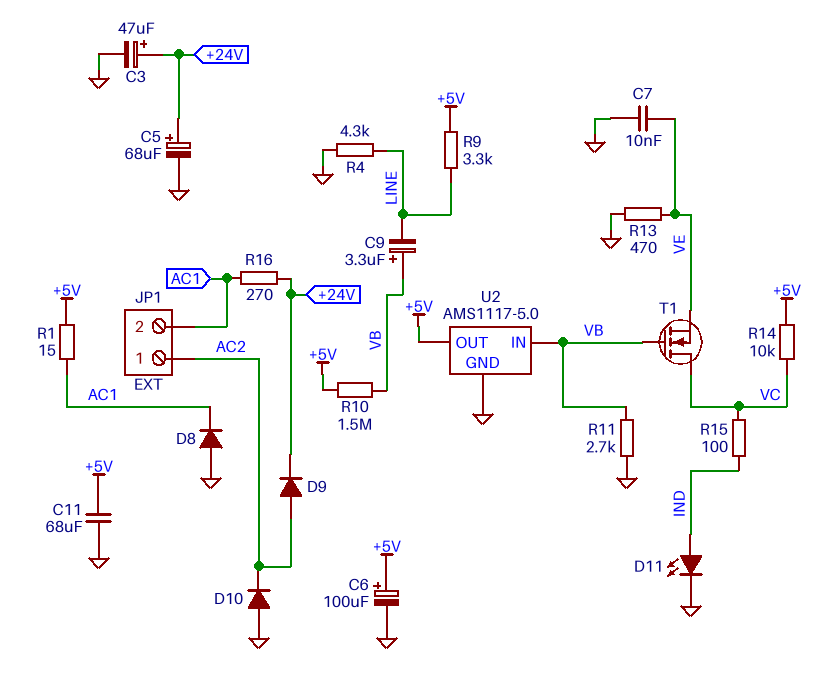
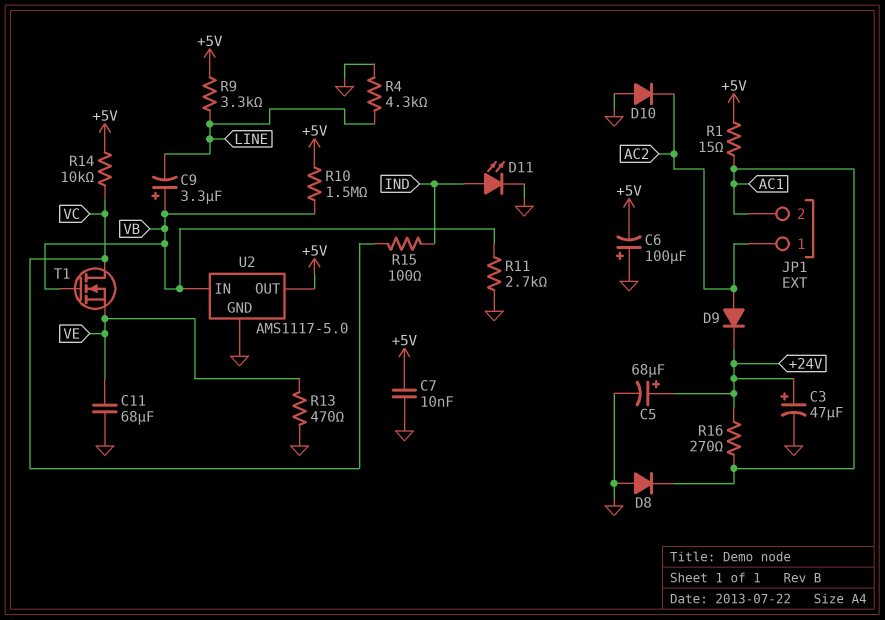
C6: 100uF (plus +5V, minus GND) -> 100uF (plus GND, minus +5V)
C7: 10nF (GND, VE) -> 10nF (+5V, GND)
C11: 68uF (+5V, GND) -> 68uF (GND, VE)

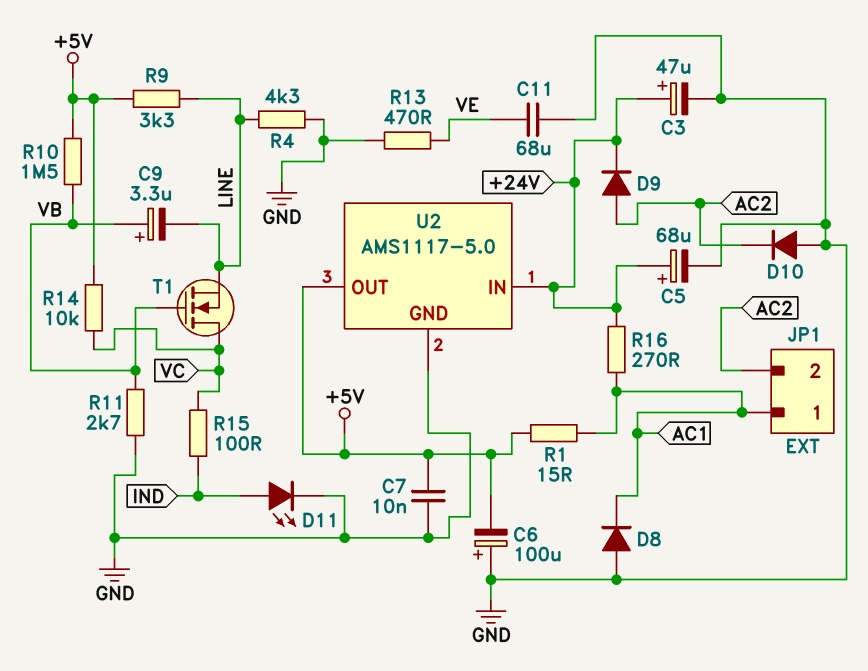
JP1 pin 1: AC2 -> AC1
JP1 pin 2: AC1 -> AC2
T1: NMOS (G VB, D VC, S VE) -> NMOS (G VB, D VC, S LINE)
U2 pin IN: VB -> +24V

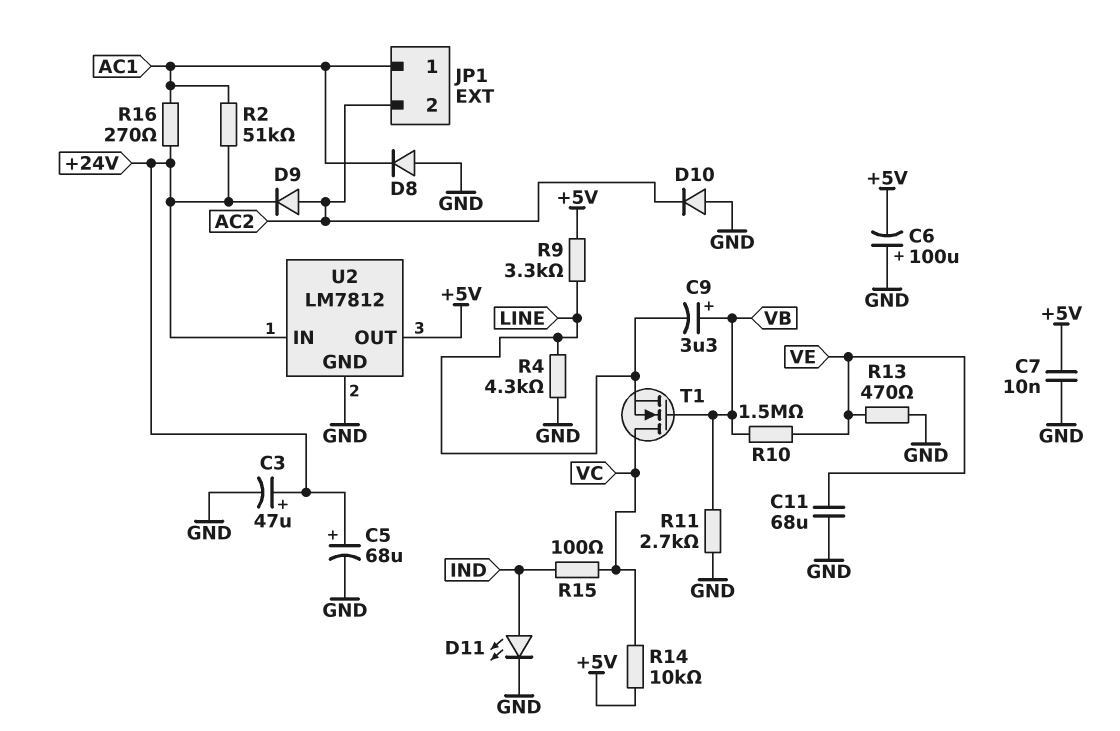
R1: 15 (+5V, AC1) -> none
R2: none -> 51k (+24V, AC1)
R10: 1.5M (+5V, VB) -> 1.5M (VB, VE)
U2: AMS1117-5.0 -> LM7812

